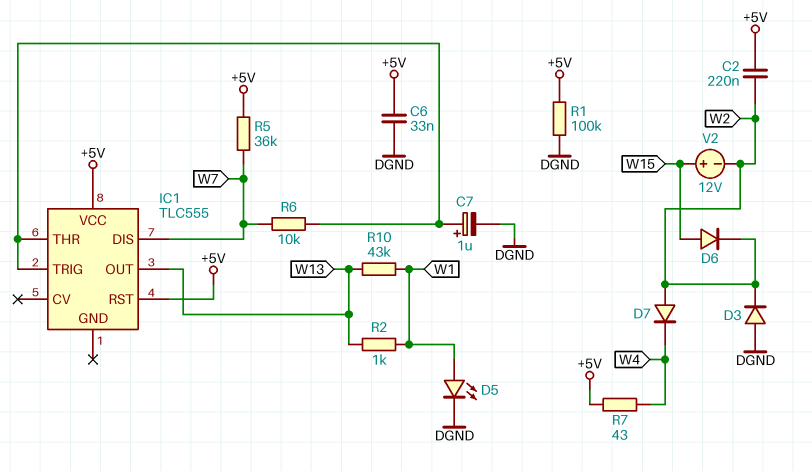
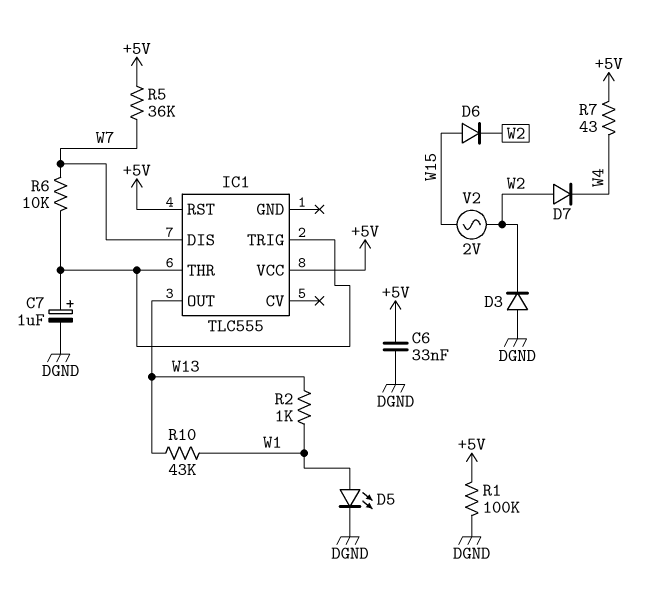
C2: 220nF (+5V, W2) -> none
V2: 12V (plus W15, minus W2) -> AC 2V (W2, W15)

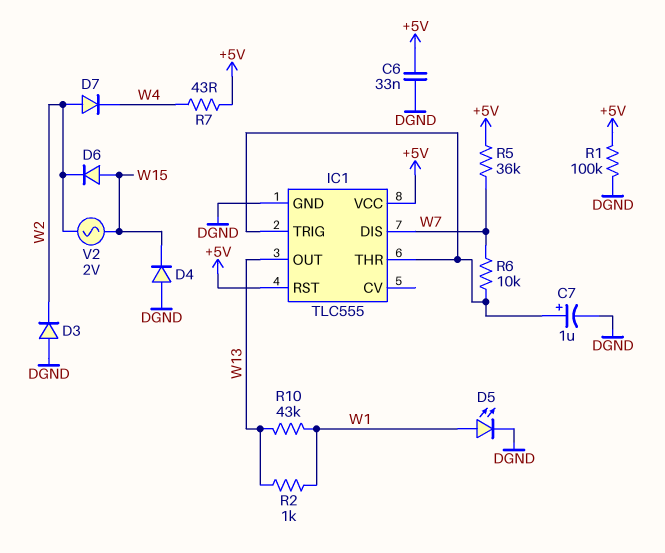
D4: none -> diode (A DGND, K W15)
IC1 pin GND: none -> DGND

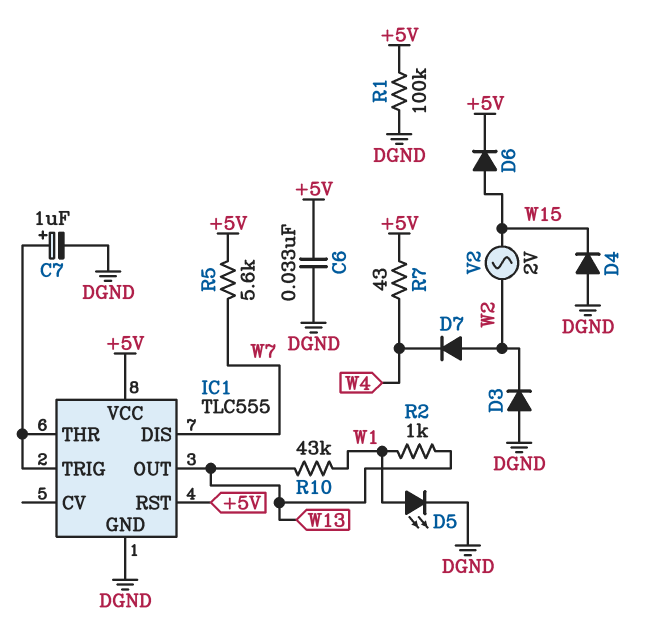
D6: diode (A W15, K W2) -> diode (A W15, K +5V)
R5: 36k (+5V, W7) -> 5.6k (+5V, W7)
R6: 10k (IC1/THR, W7) -> none

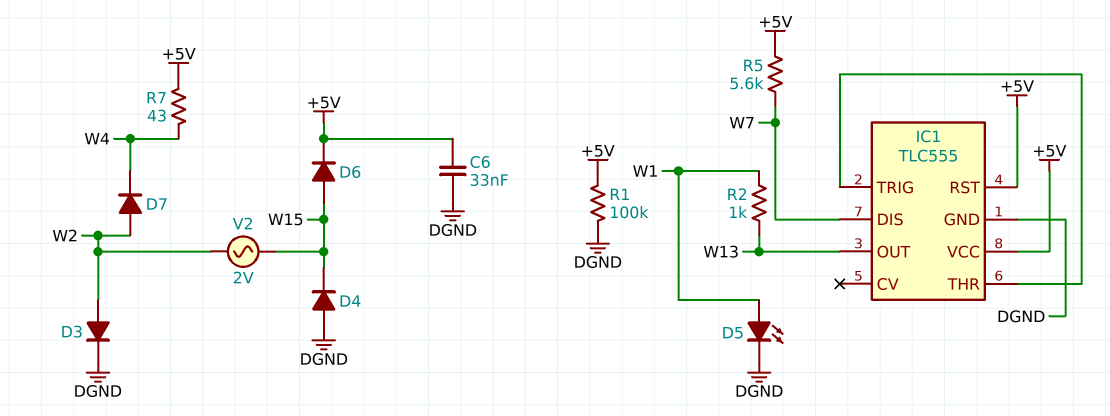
C7: 1uF (plus IC1/THR, minus DGND) -> none
D3: diode (A DGND, K W2) -> diode (A W2, K DGND)
R10: 43k (W1, W13) -> none

